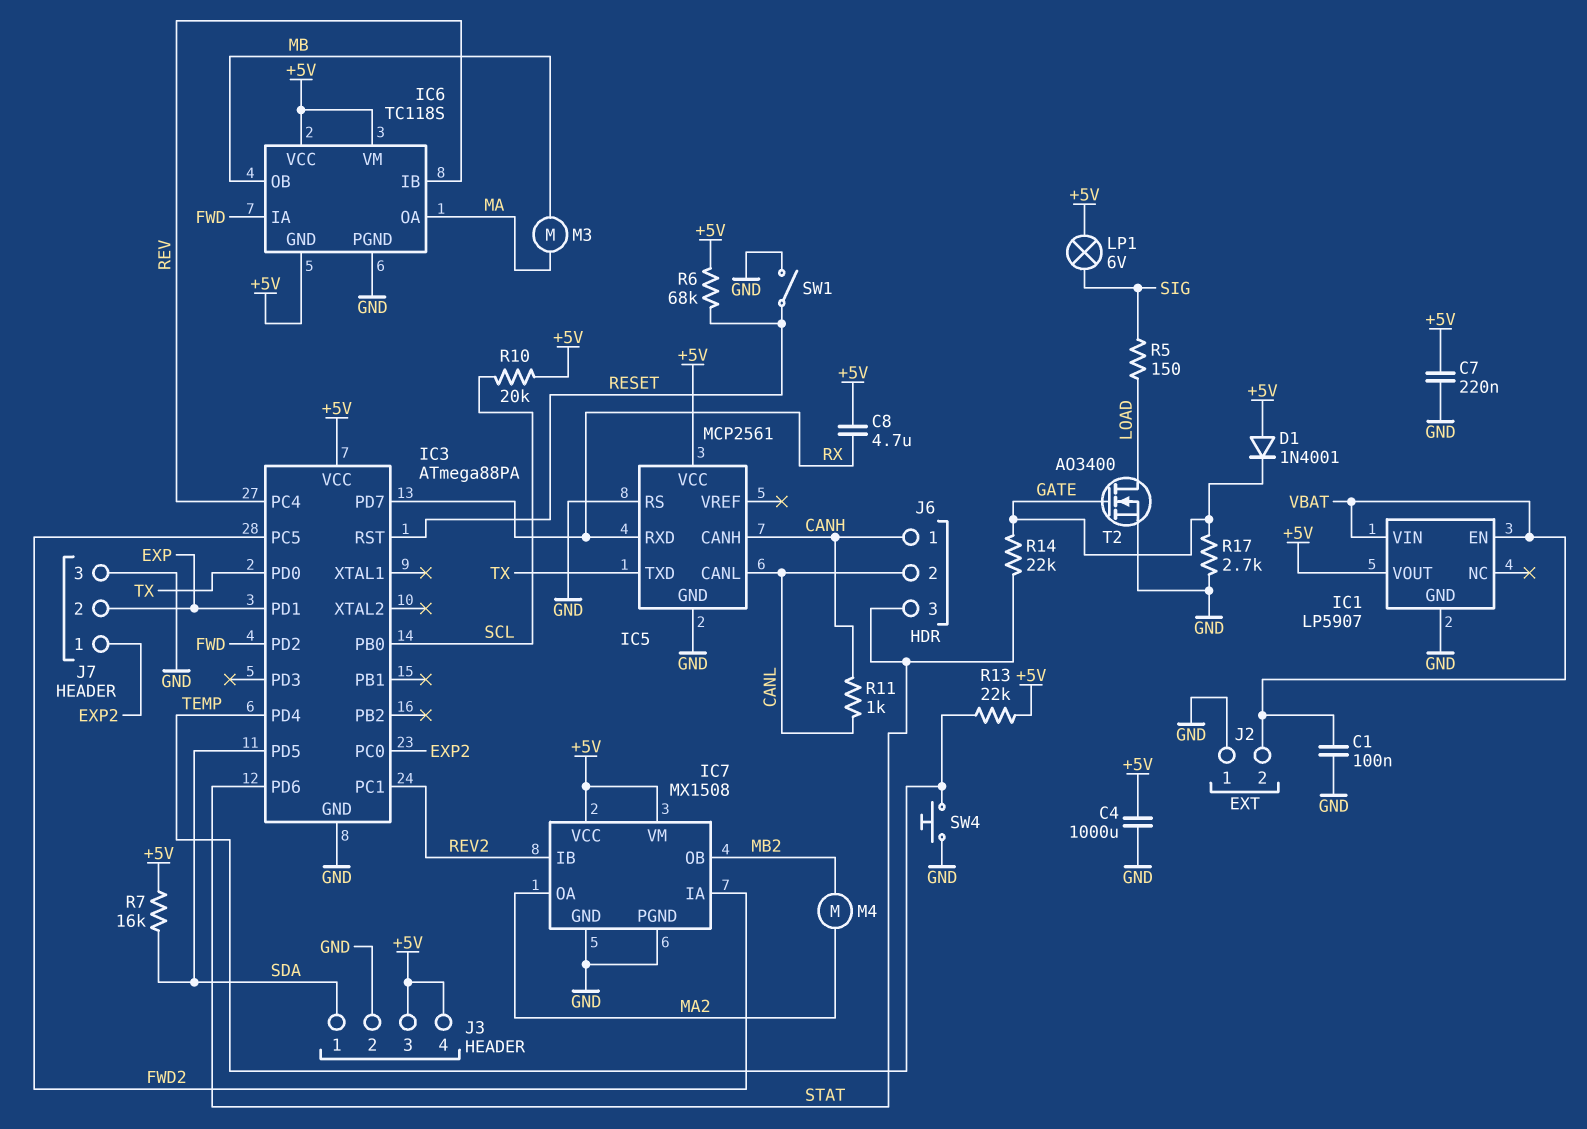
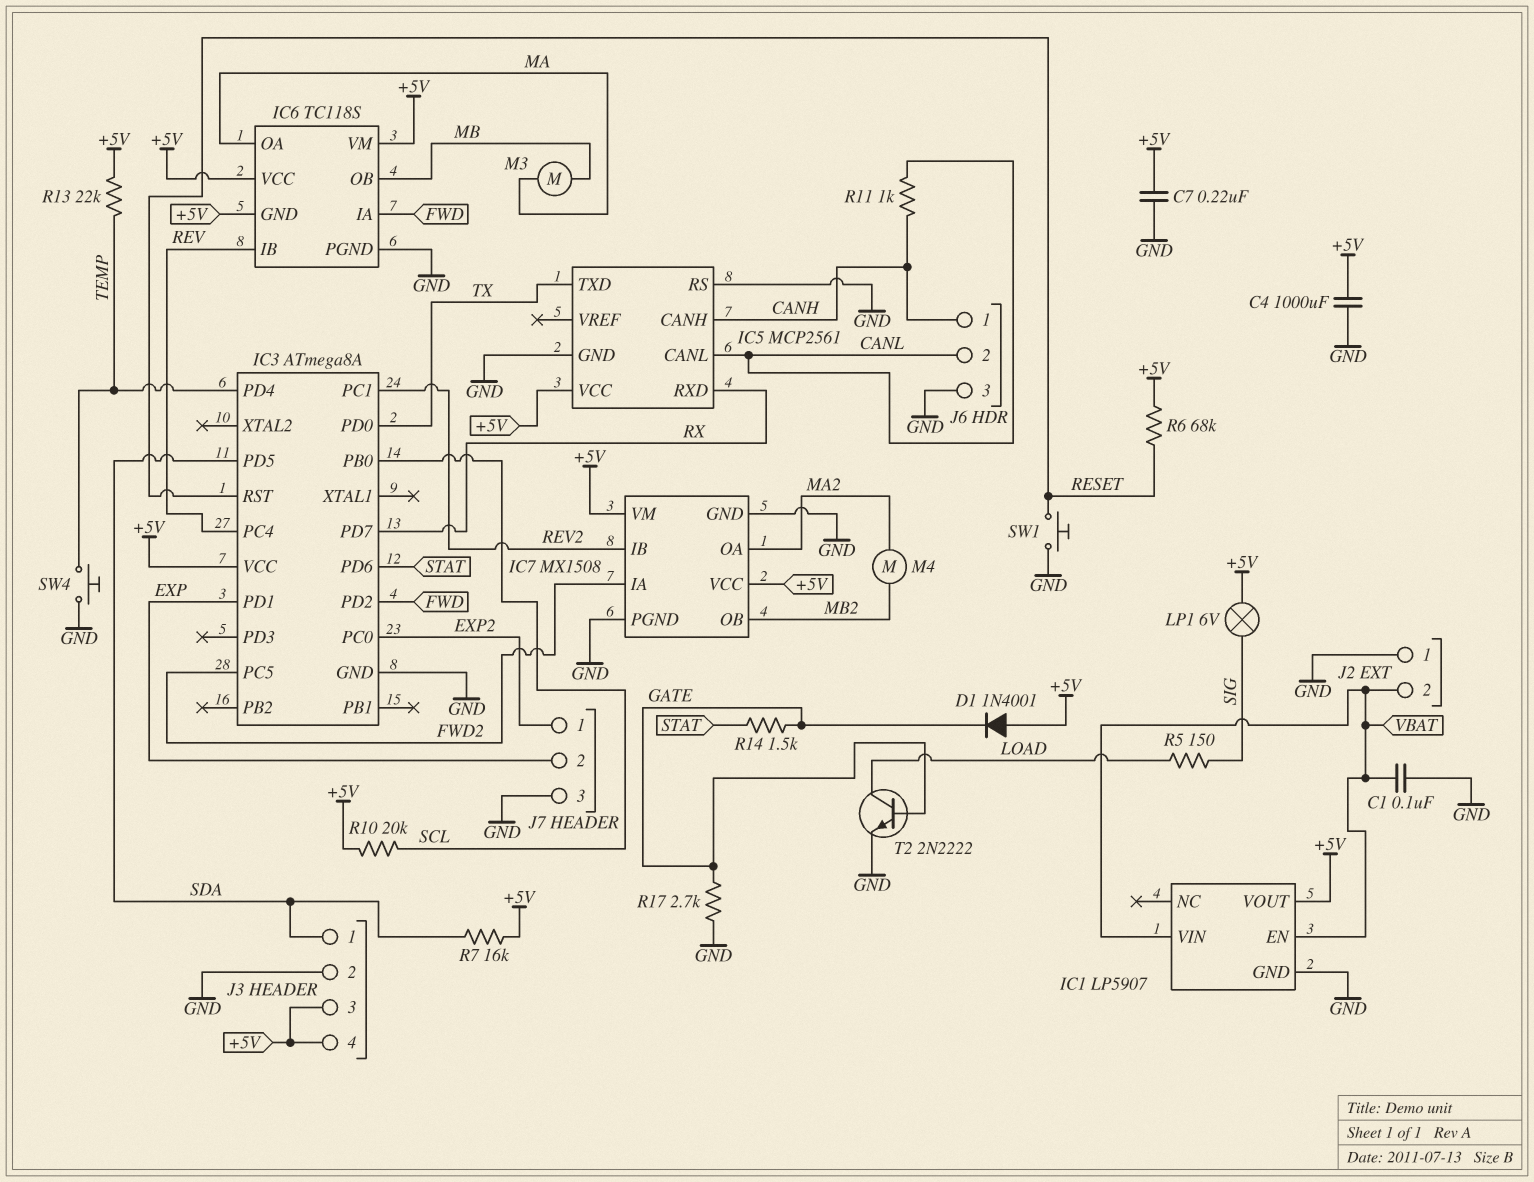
C8: 4.7uF (+5V, RX) -> none
IC3: ATmega88PA -> ATmega8A
J6 pin 3: STAT -> GND
R14: 22k (GATE, STAT) -> 1.5k (GATE, STAT)
SW1: switch (GND, RESET) -> button (GND, RESET)
T2: NMOS AO3400 (G GATE, D LOAD, S GND) -> NPN 2N2222 (B GATE, C LOAD, E GND)

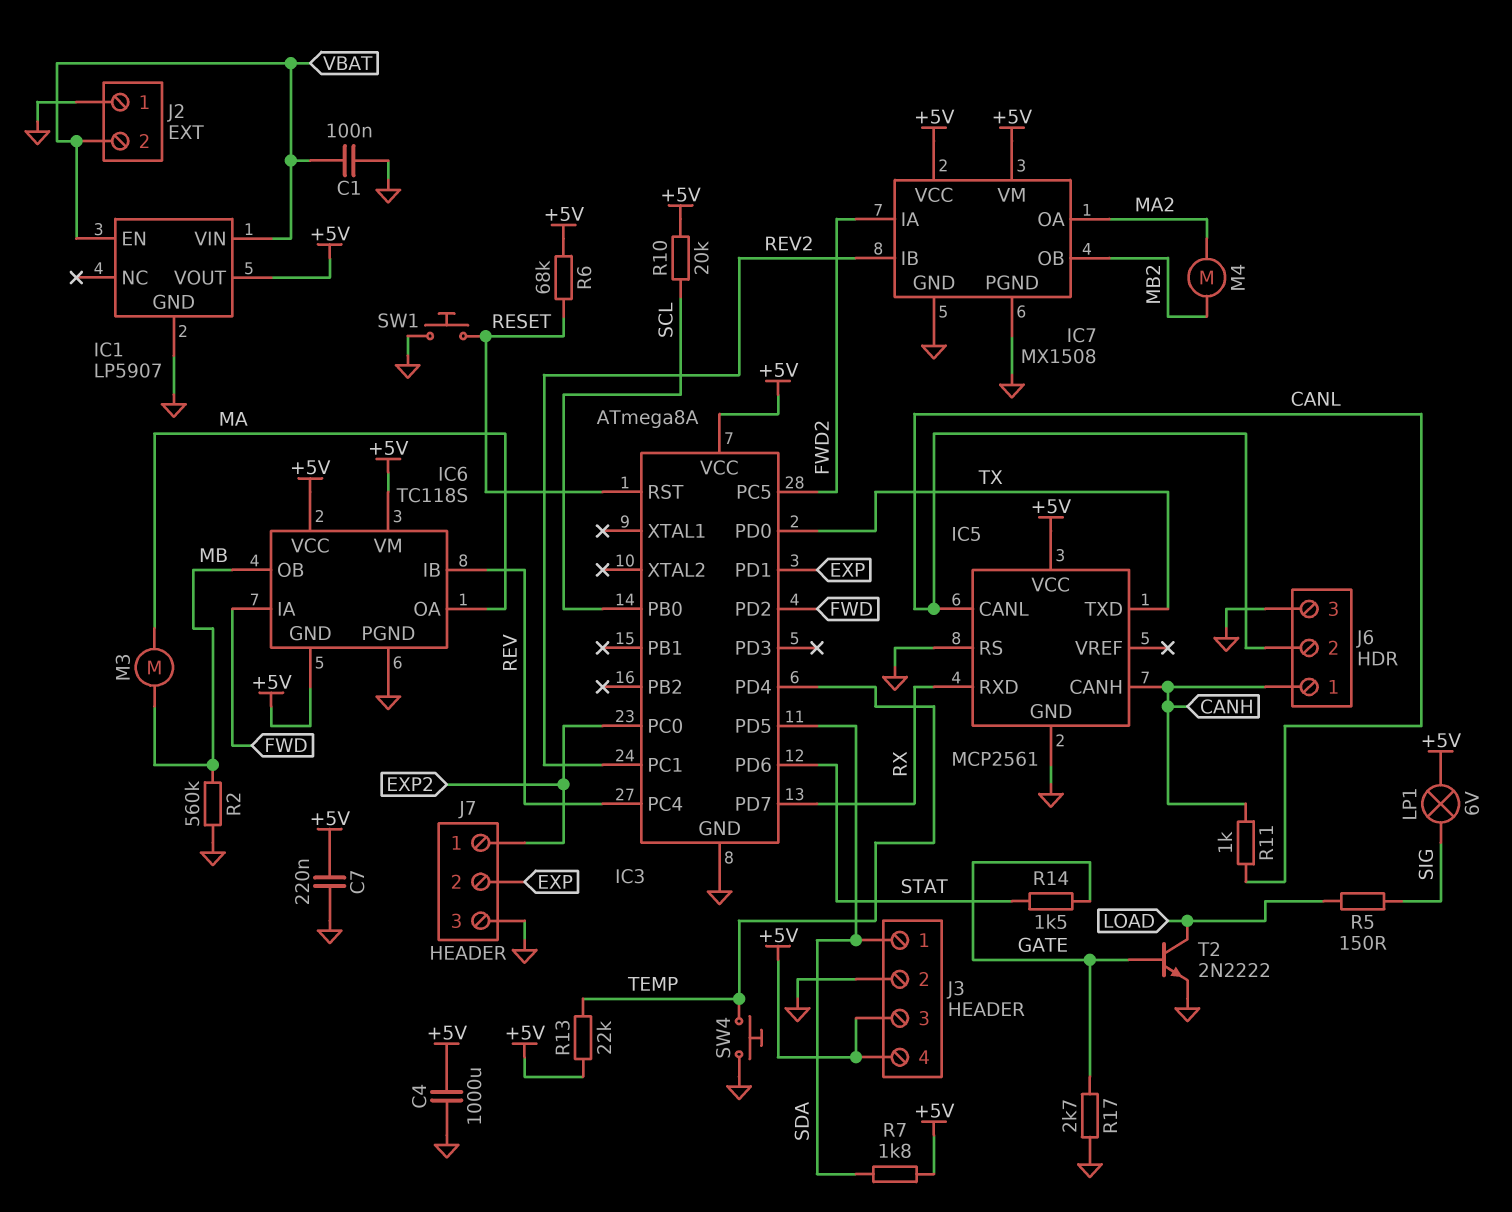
D1: diode 1N4001 (A +5V, K GATE) -> none
R2: none -> 560k (GND, MB)
R7: 16k (+5V, SDA) -> 1.8k (+5V, SDA)

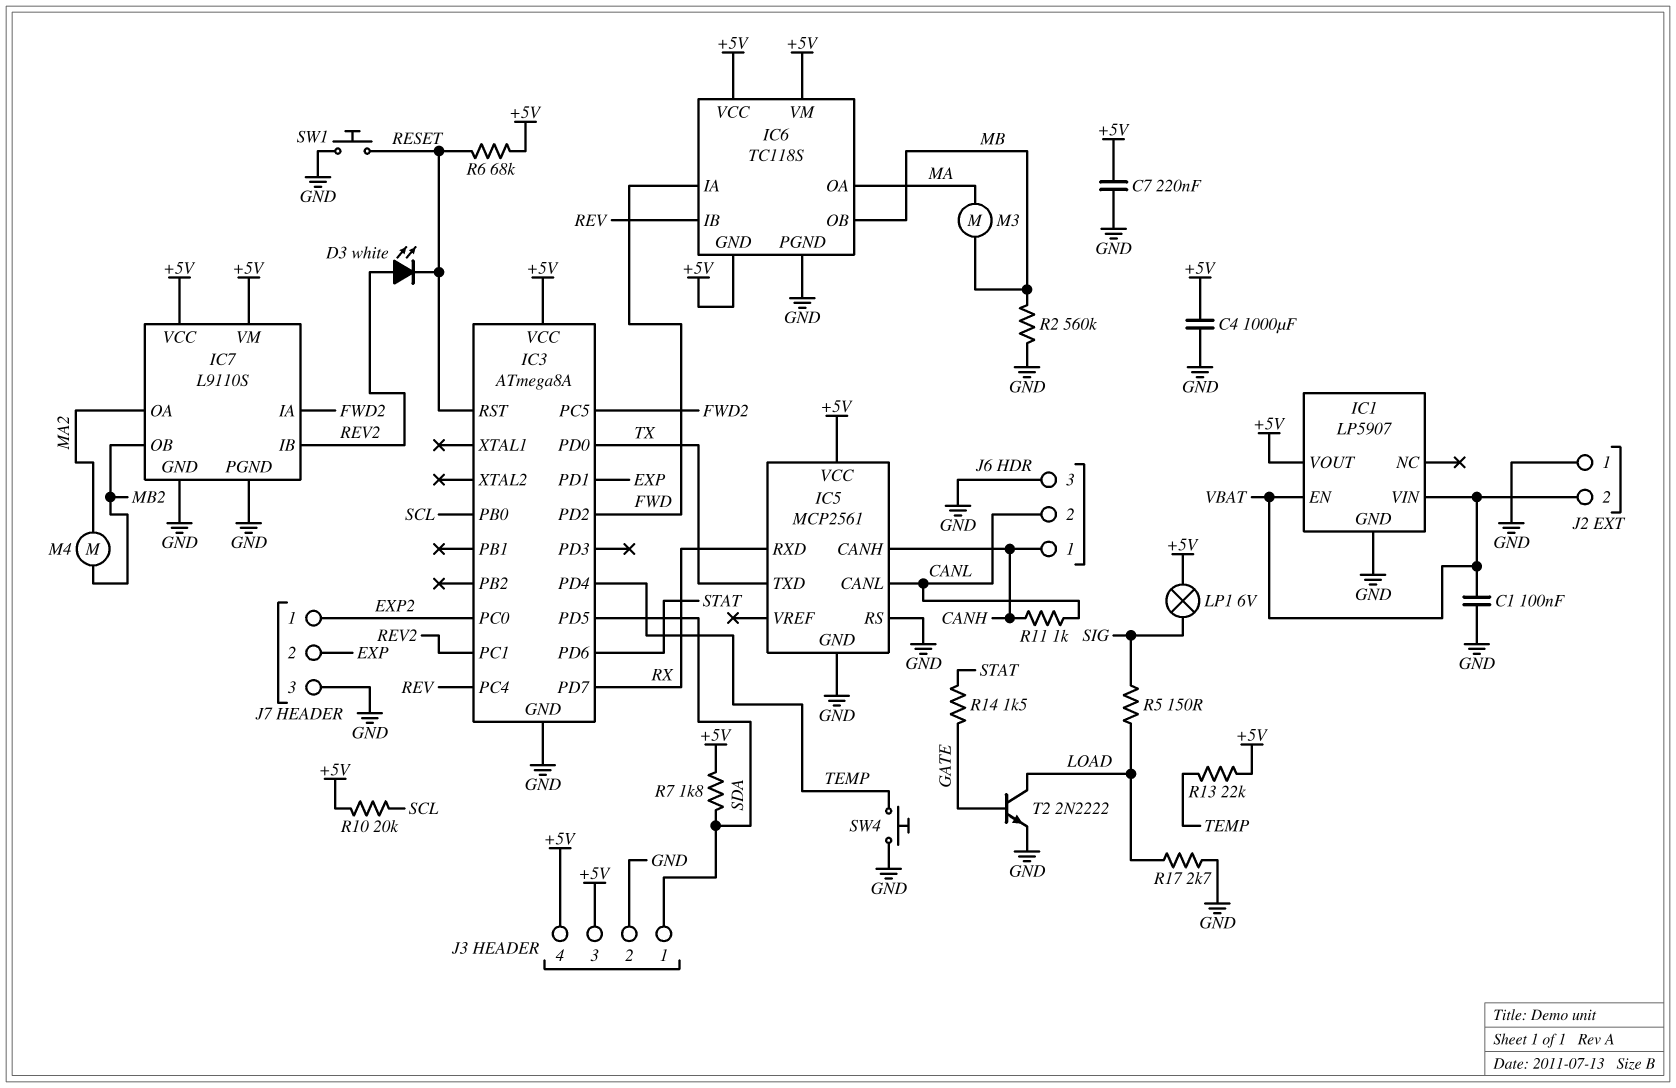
D3: none -> LED white (A REV2, K RESET)
IC7: MX1508 -> L9110S
R17: 2.7k (GATE, GND) -> 2.7k (GND, LOAD)

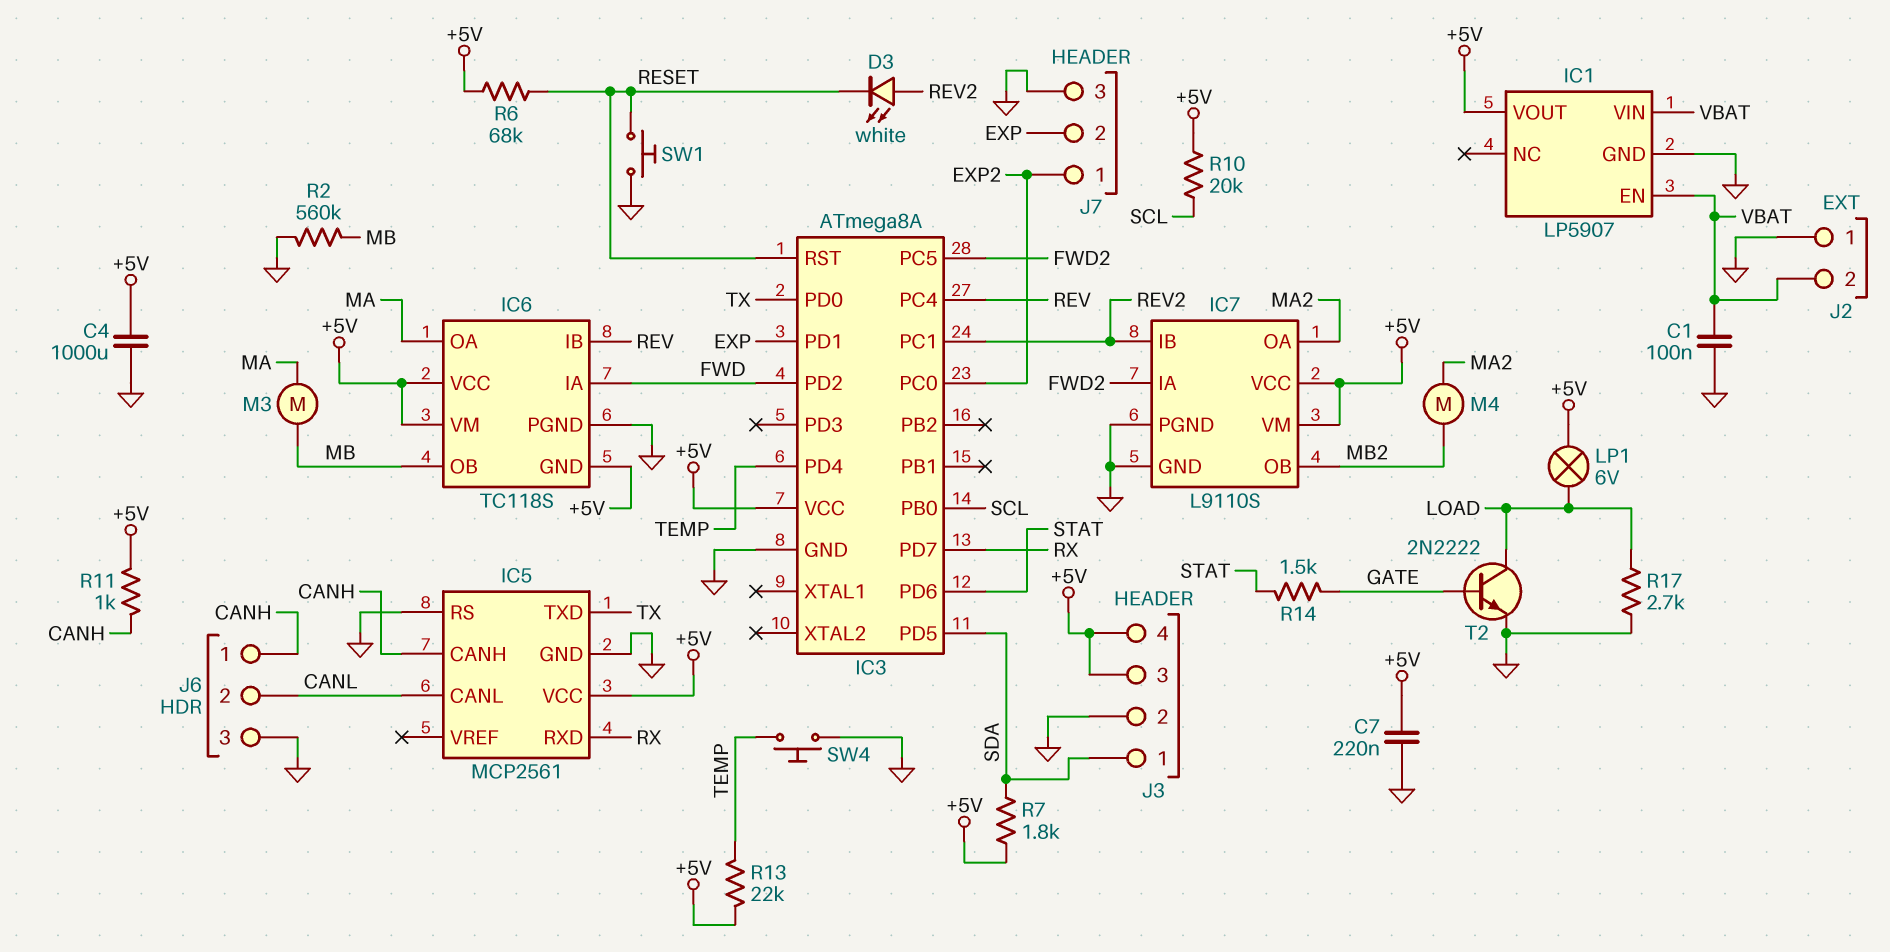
LP1: lamp 6V (+5V, SIG) -> lamp 6V (+5V, LOAD)
R5: 150 (LOAD, SIG) -> none
R11: 1k (CANH, CANL) -> 1k (+5V, CANH)

